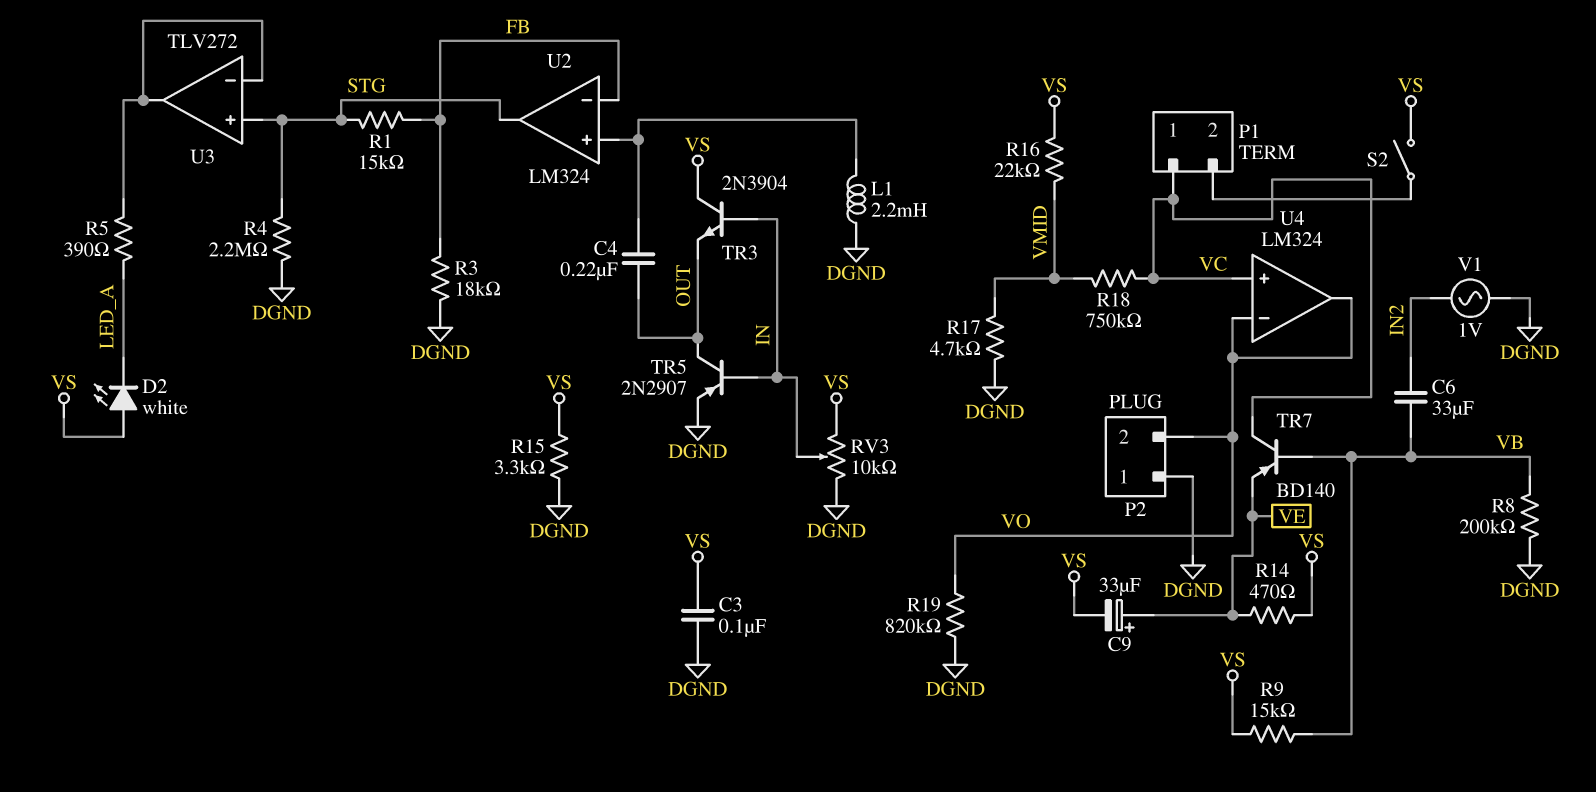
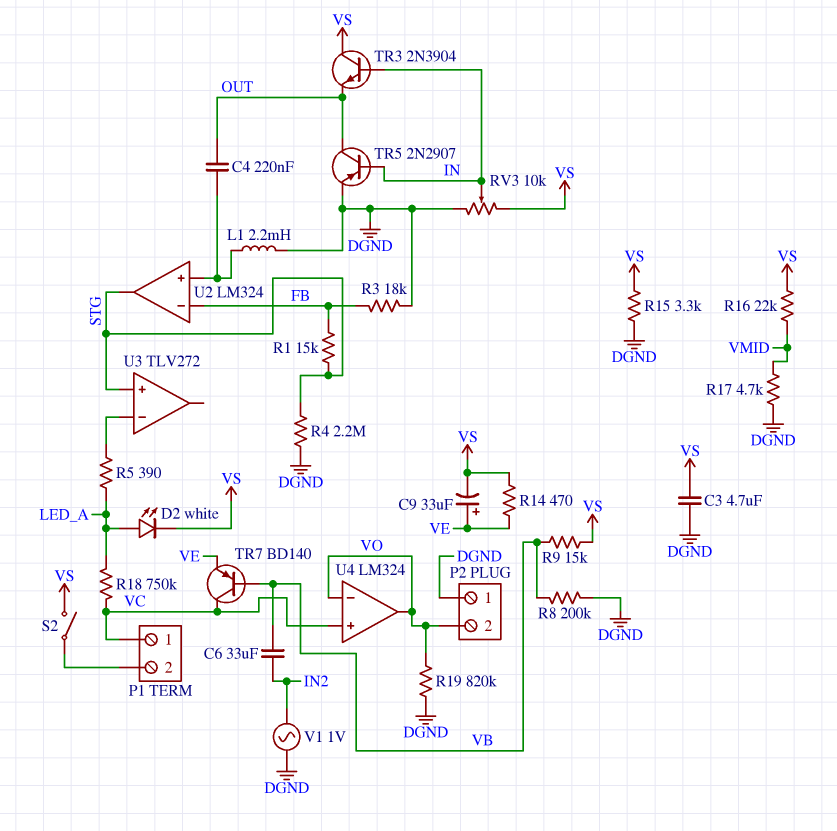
C3: 100nF (DGND, VS) -> 4.7uF (DGND, VS)
D2: LED white (A VS, K LED_A) -> LED white (A LED_A, K VS)
R18: 750k (VC, VMID) -> 750k (LED_A, VC)
U3 pin out: U3/in- -> none

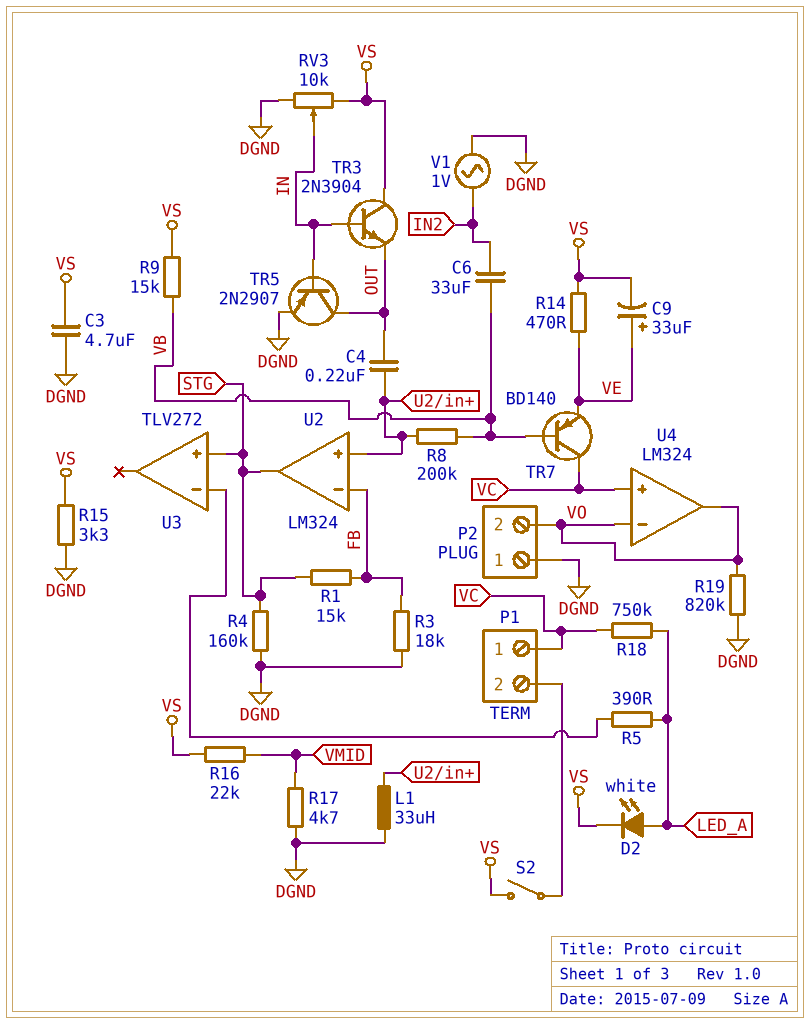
L1: 2.2mH (DGND, U2/in+) -> 33uH (DGND, U2/in+)
R4: 2.2M (DGND, STG) -> 160k (DGND, STG)
R8: 200k (DGND, VB) -> 200k (U2/in+, VB)

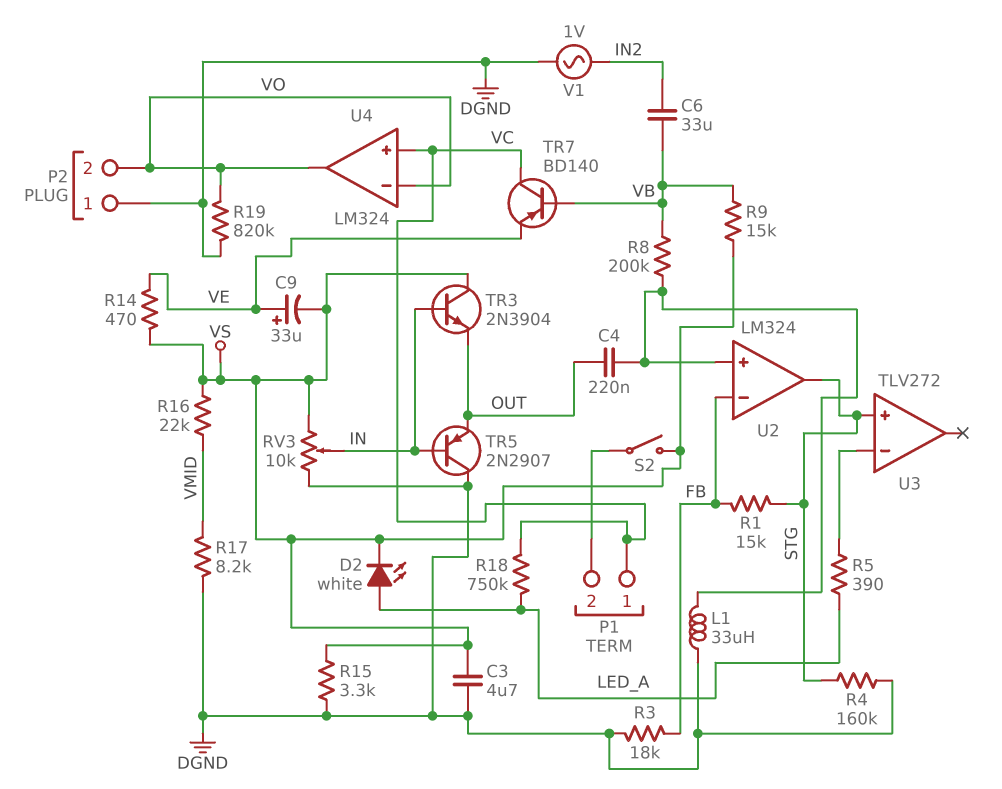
R17: 4.7k (DGND, VMID) -> 8.2k (DGND, VMID)
TR5: PNP 2N2907 (B IN, C OUT, E DGND) -> PNP 2N2907 (B IN, C DGND, E OUT)

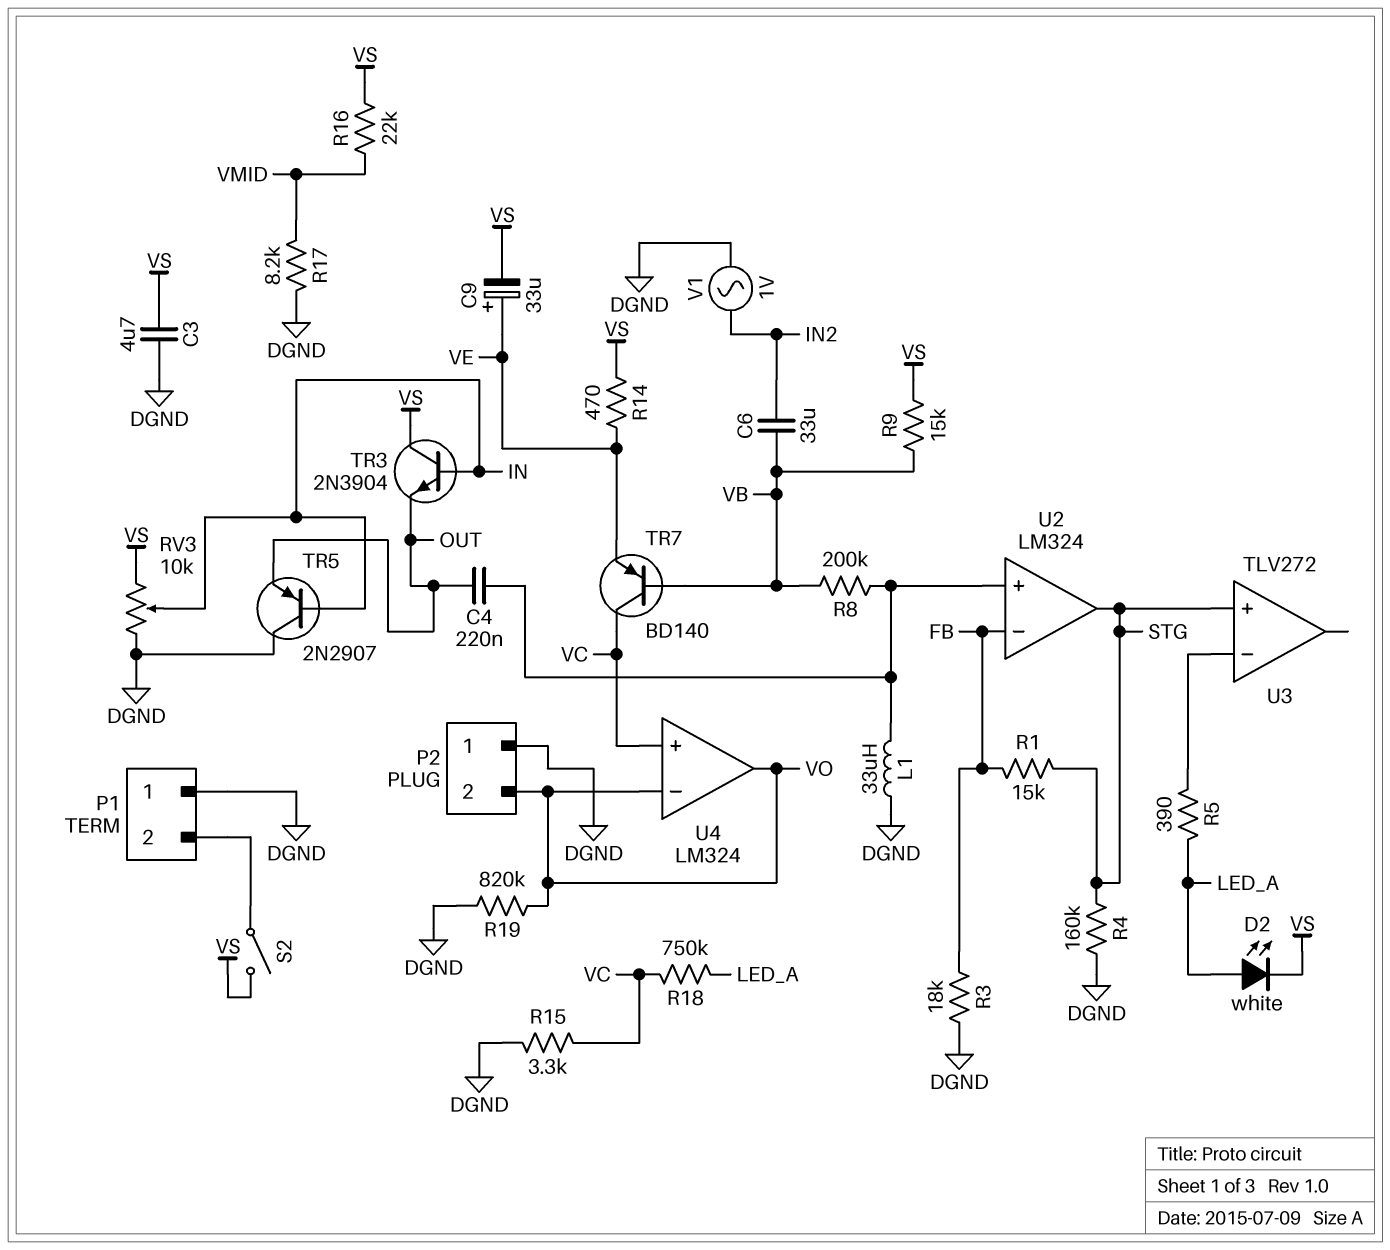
P1 pin 1: VC -> DGND
R15: 3.3k (DGND, VS) -> 3.3k (DGND, VC)

